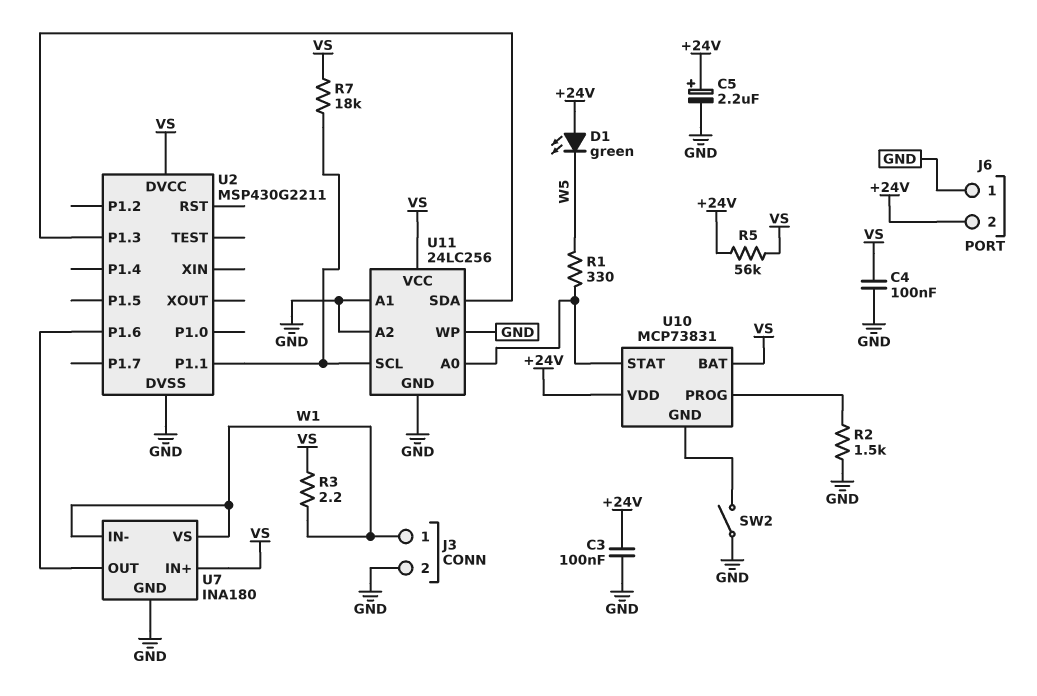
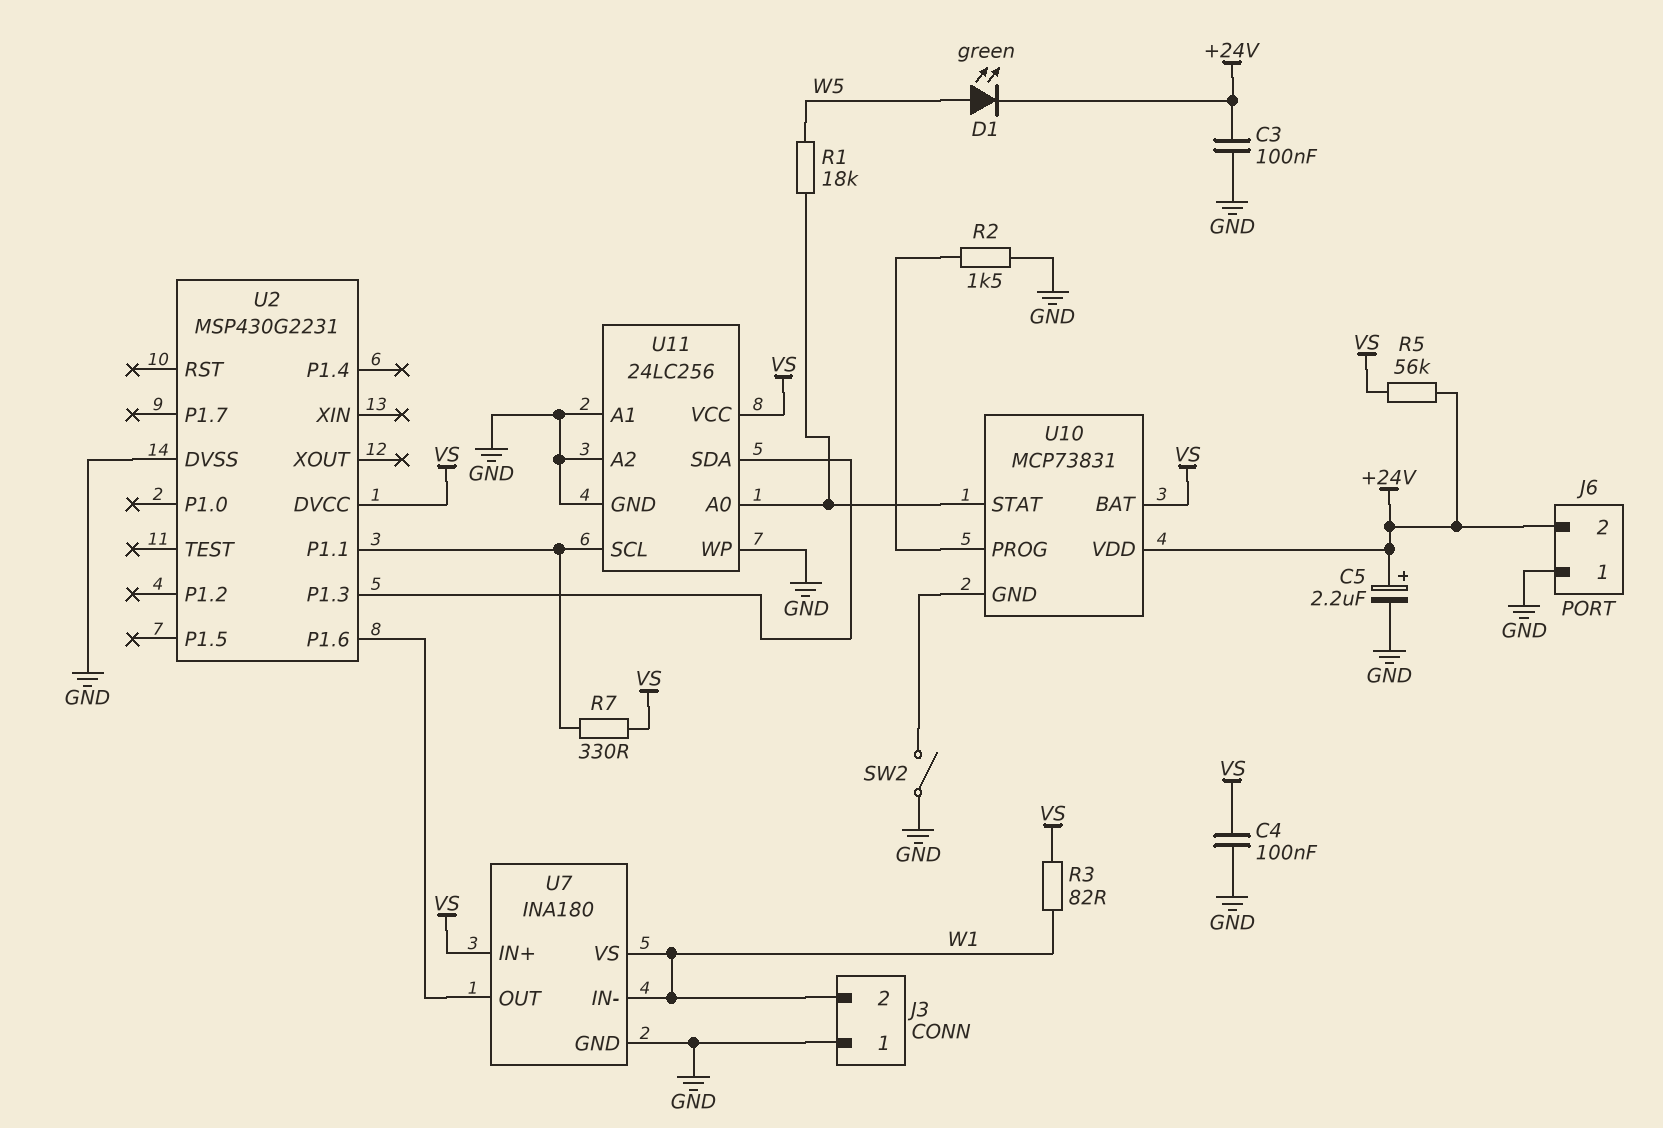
D1: LED green (A +24V, K W5) -> LED green (A W5, K +24V)
J3 pin 1: W1 -> GND
J3 pin 2: GND -> W1
R1: 330 (U10/STAT, W5) -> 18k (U10/STAT, W5)
R3: 2.2 (VS, W1) -> 82 (VS, W1)
R7: 18k (U2/P1.1, VS) -> 330 (U2/P1.1, VS)
U2: MSP430G2211 -> MSP430G2231

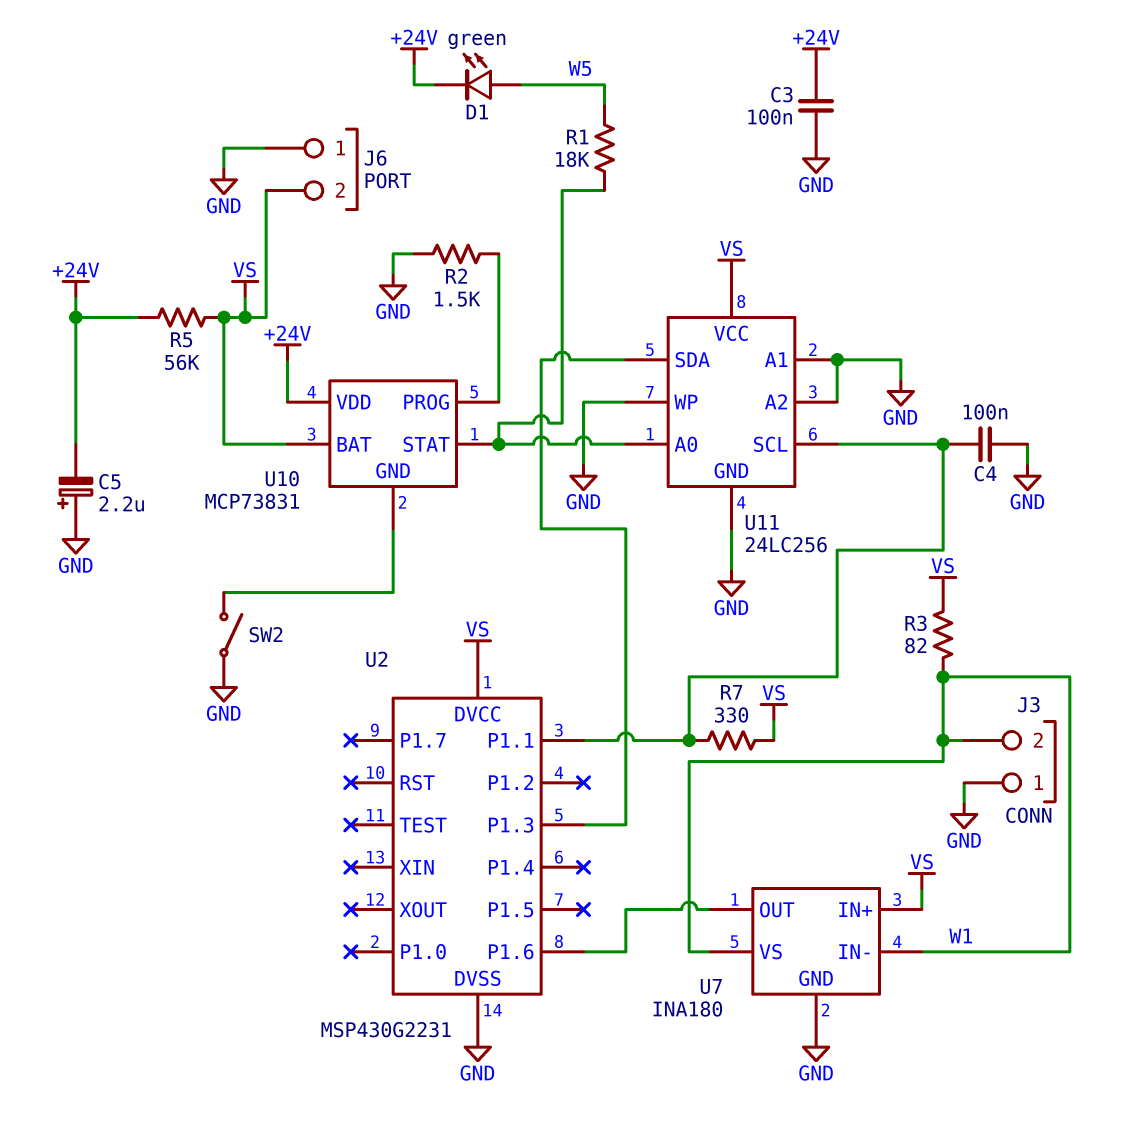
C4: 100nF (GND, VS) -> 100nF (GND, U2/P1.1)
C5: 2.2uF (plus +24V, minus GND) -> 2.2uF (plus GND, minus +24V)
J6 pin 2: +24V -> VS

